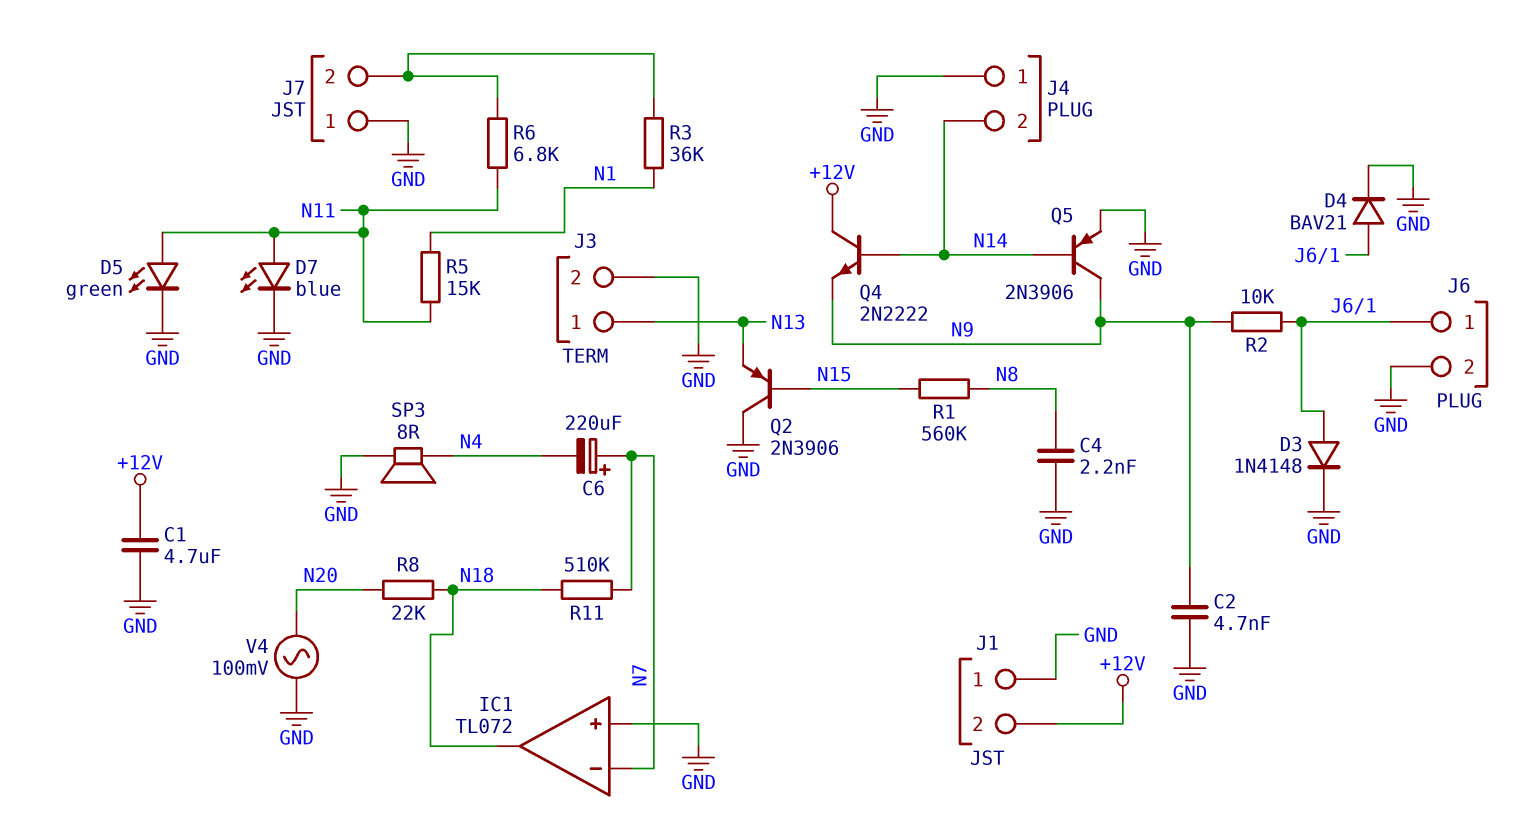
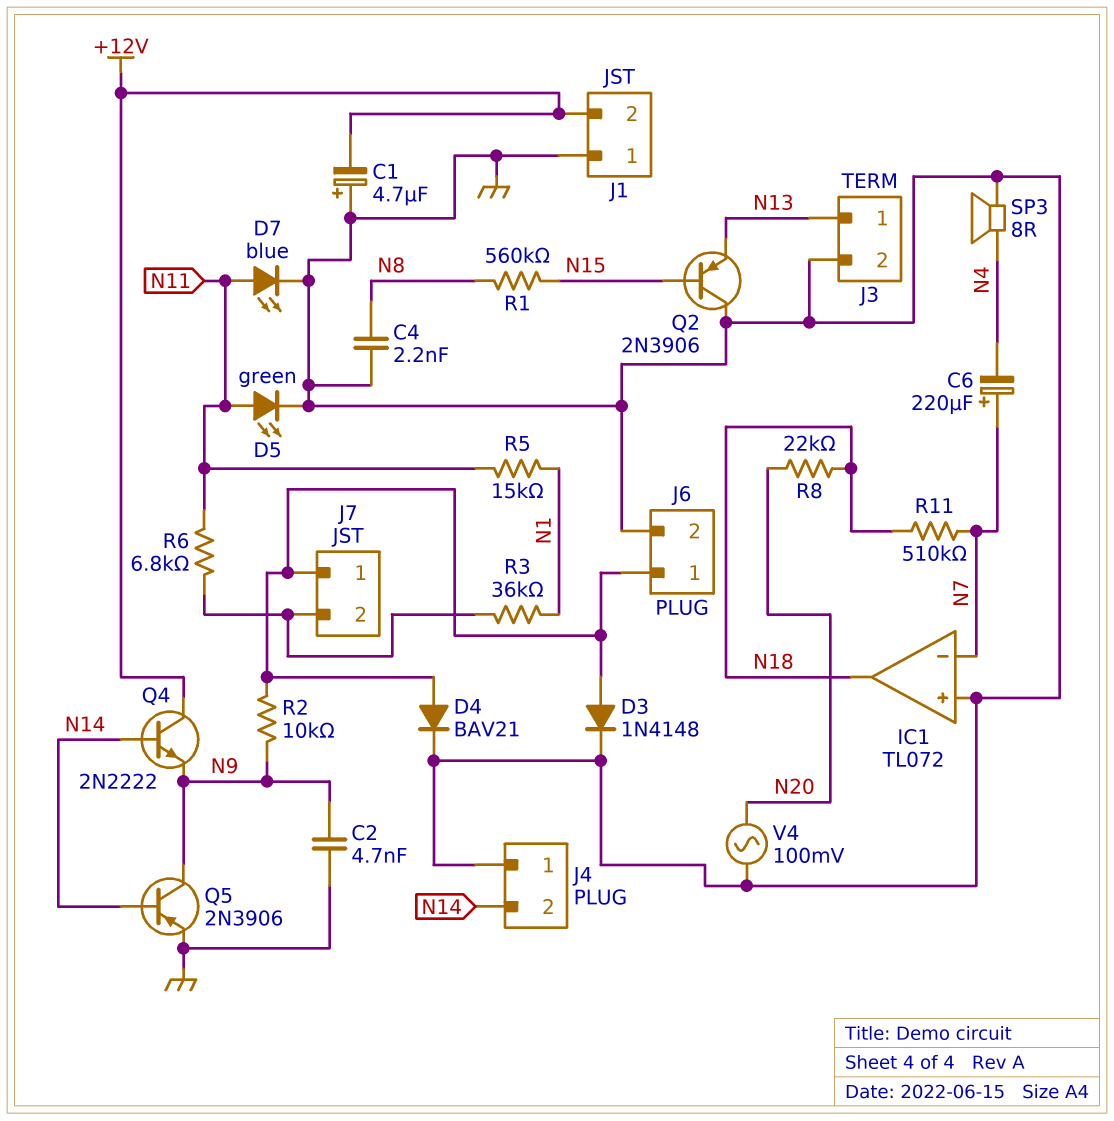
C1: 4.7uF (+12V, GND) -> 4.7uF (plus GND, minus +12V)
J7 pin 1: GND -> J6/1

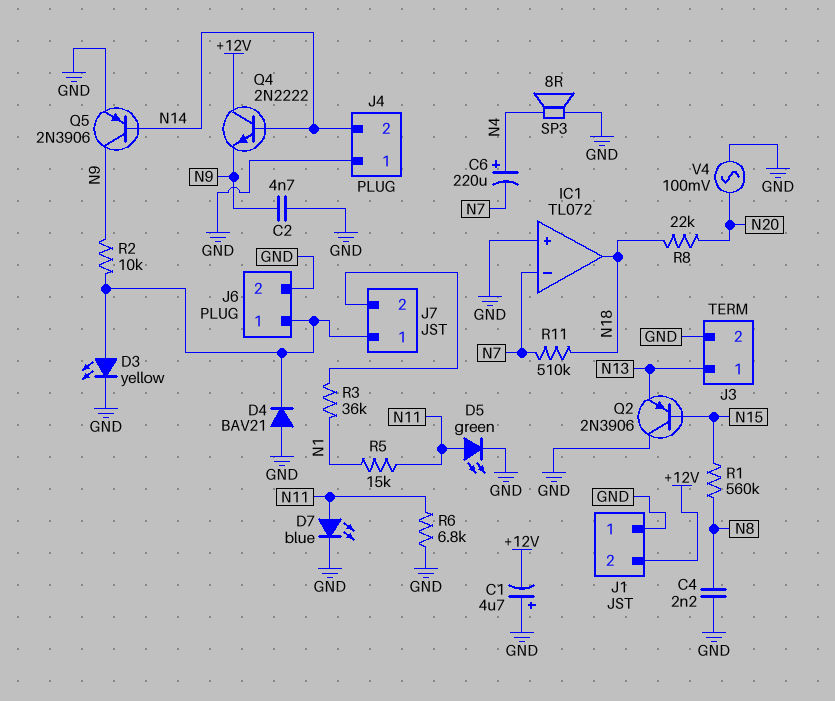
C6: 220uF (plus N7, minus N4) -> 220uF (plus N4, minus N7)
D3: diode 1N4148 (A J6/1, K GND) -> LED yellow (A J6/1, K GND)
D4: diode BAV21 (A J6/1, K GND) -> diode BAV21 (A GND, K J6/1)
R6: 6.8k (J7/2, N11) -> 6.8k (GND, N11)

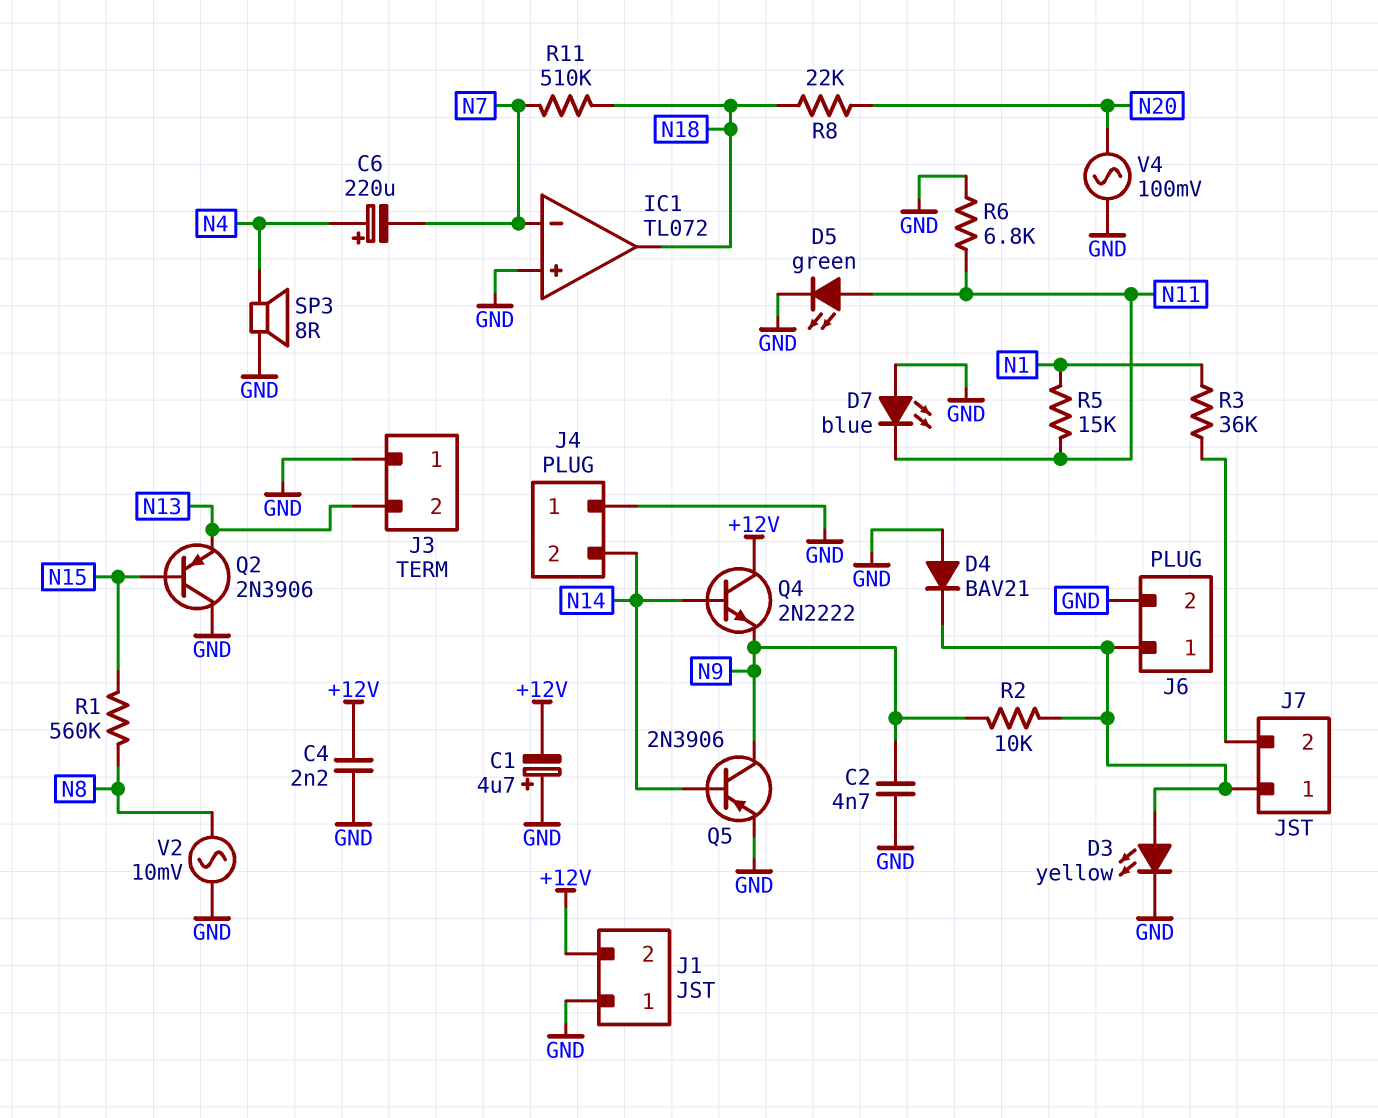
C4: 2.2nF (GND, N8) -> 2.2nF (+12V, GND)
D7: LED blue (A N11, K GND) -> LED blue (A GND, K N11)
J3 pin 1: N13 -> GND
J3 pin 2: GND -> N13
V2: none -> AC 10mV (GND, N8)

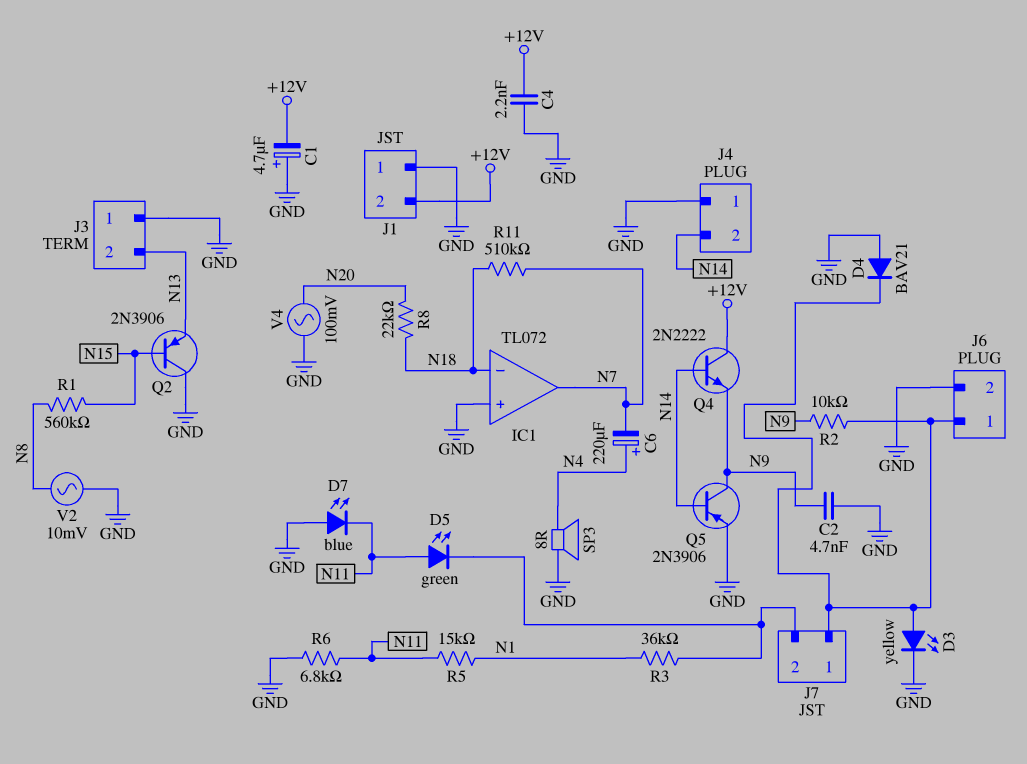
D5: LED green (A N11, K GND) -> LED green (A N11, K J7/2)
IC1 pin in-: N7 -> N18
IC1 pin out: N18 -> N7

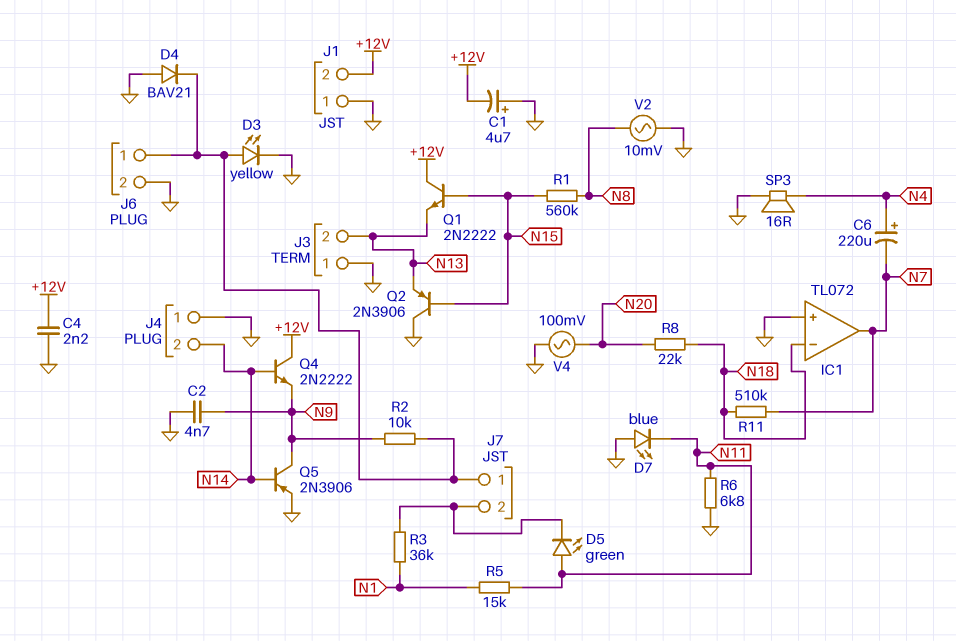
Q1: none -> NPN 2N2222 (B N15, C +12V, E N13)
SP3: speaker 8R (GND, N4) -> speaker 16R (GND, N4)

